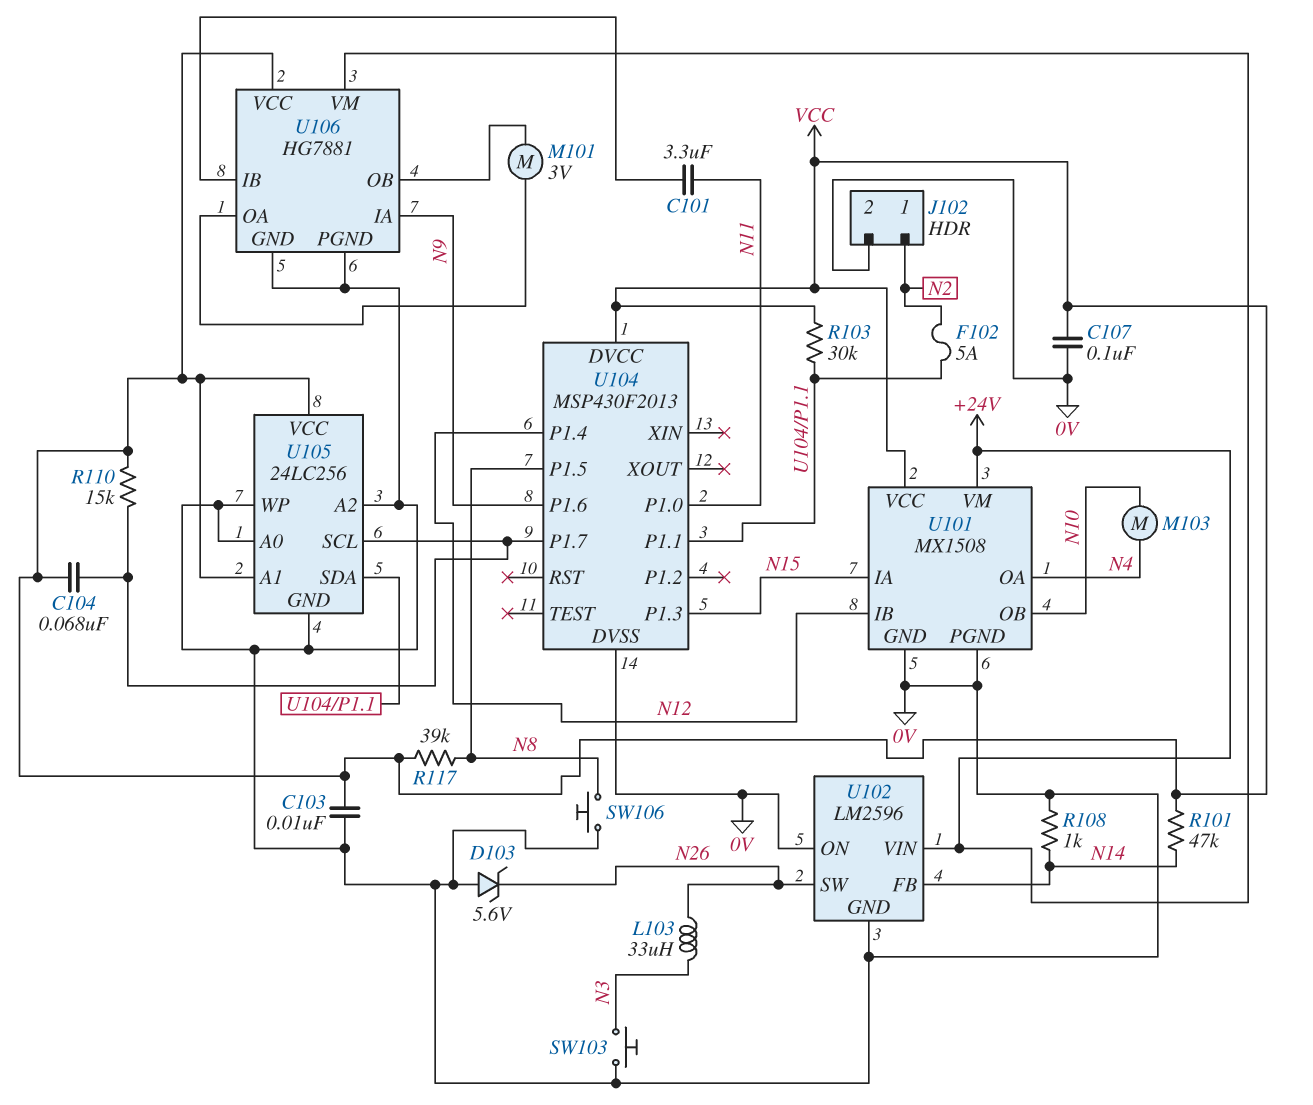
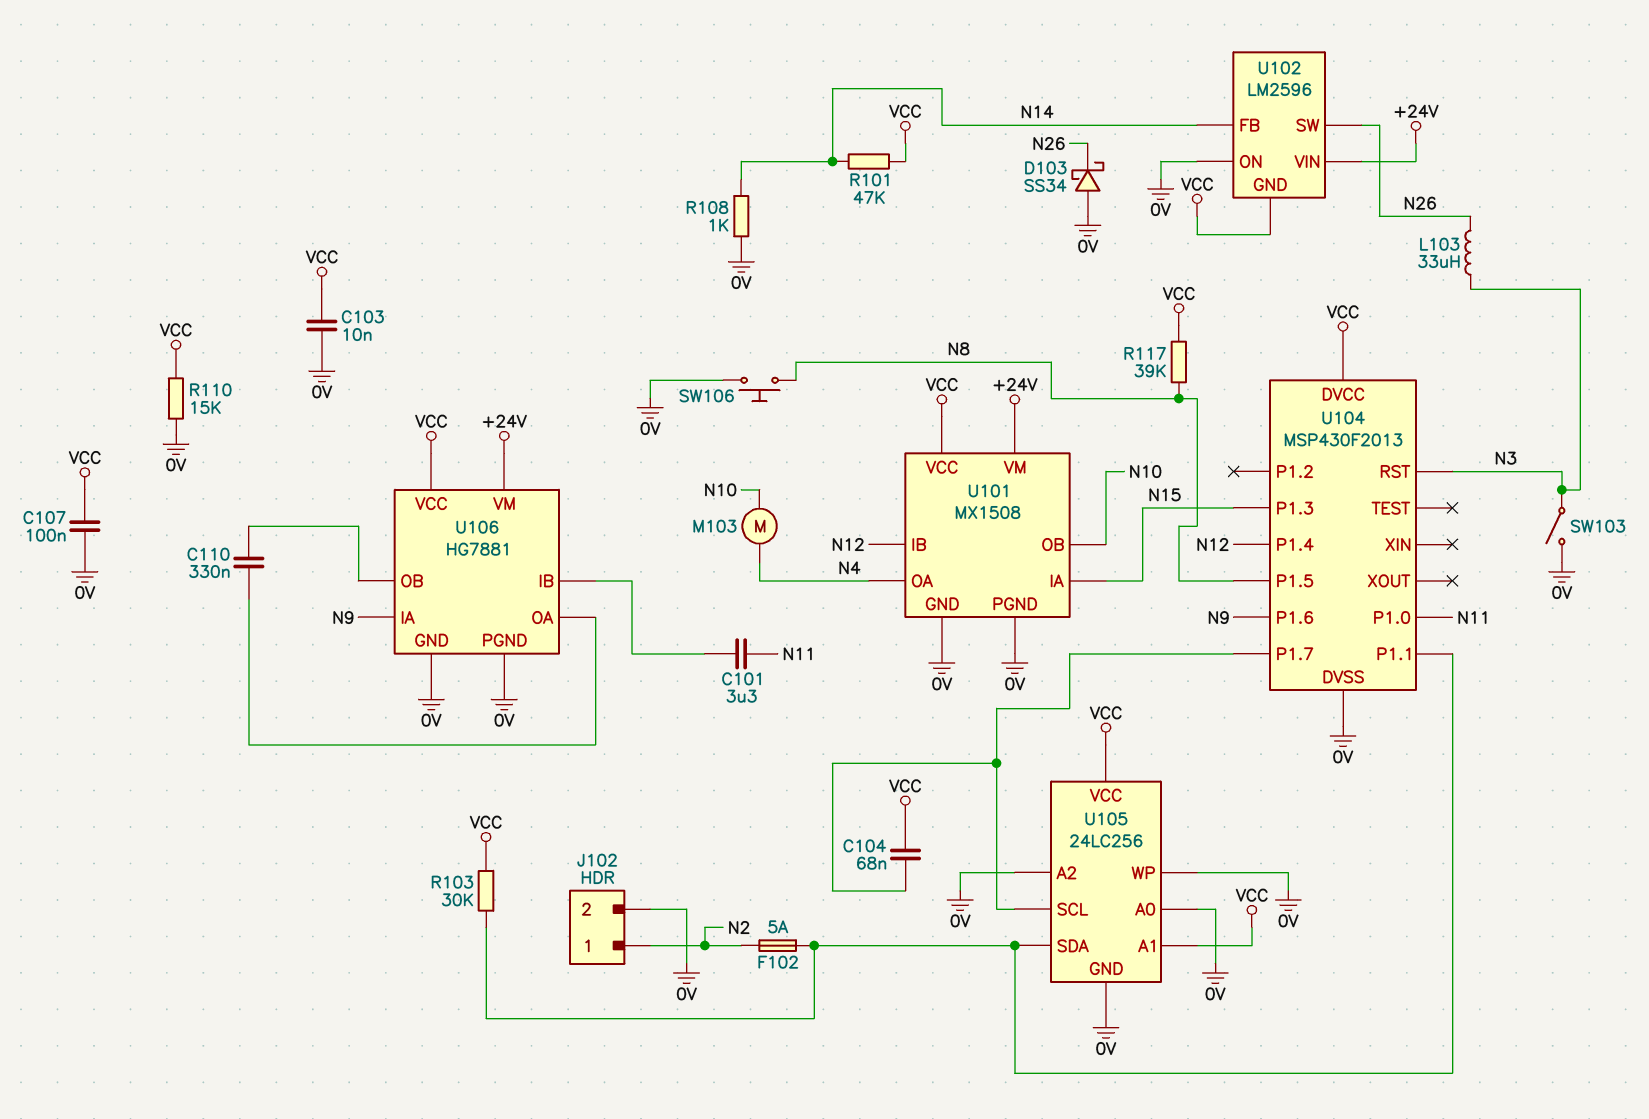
C110: none -> 330nF (U106/OA, U106/OB)
D103: zener 5.6V (A 0V, K N26) -> schottky SS34 (A 0V, K N26)
M101: motor 3V (U106/OA, U106/OB) -> none
R110: 15k (U104/P1.7, VCC) -> 15k (0V, VCC)
SW103: button (0V, N3) -> switch (0V, N3)
U102 pin GND: 0V -> VCC
U104 pin RST: none -> N3

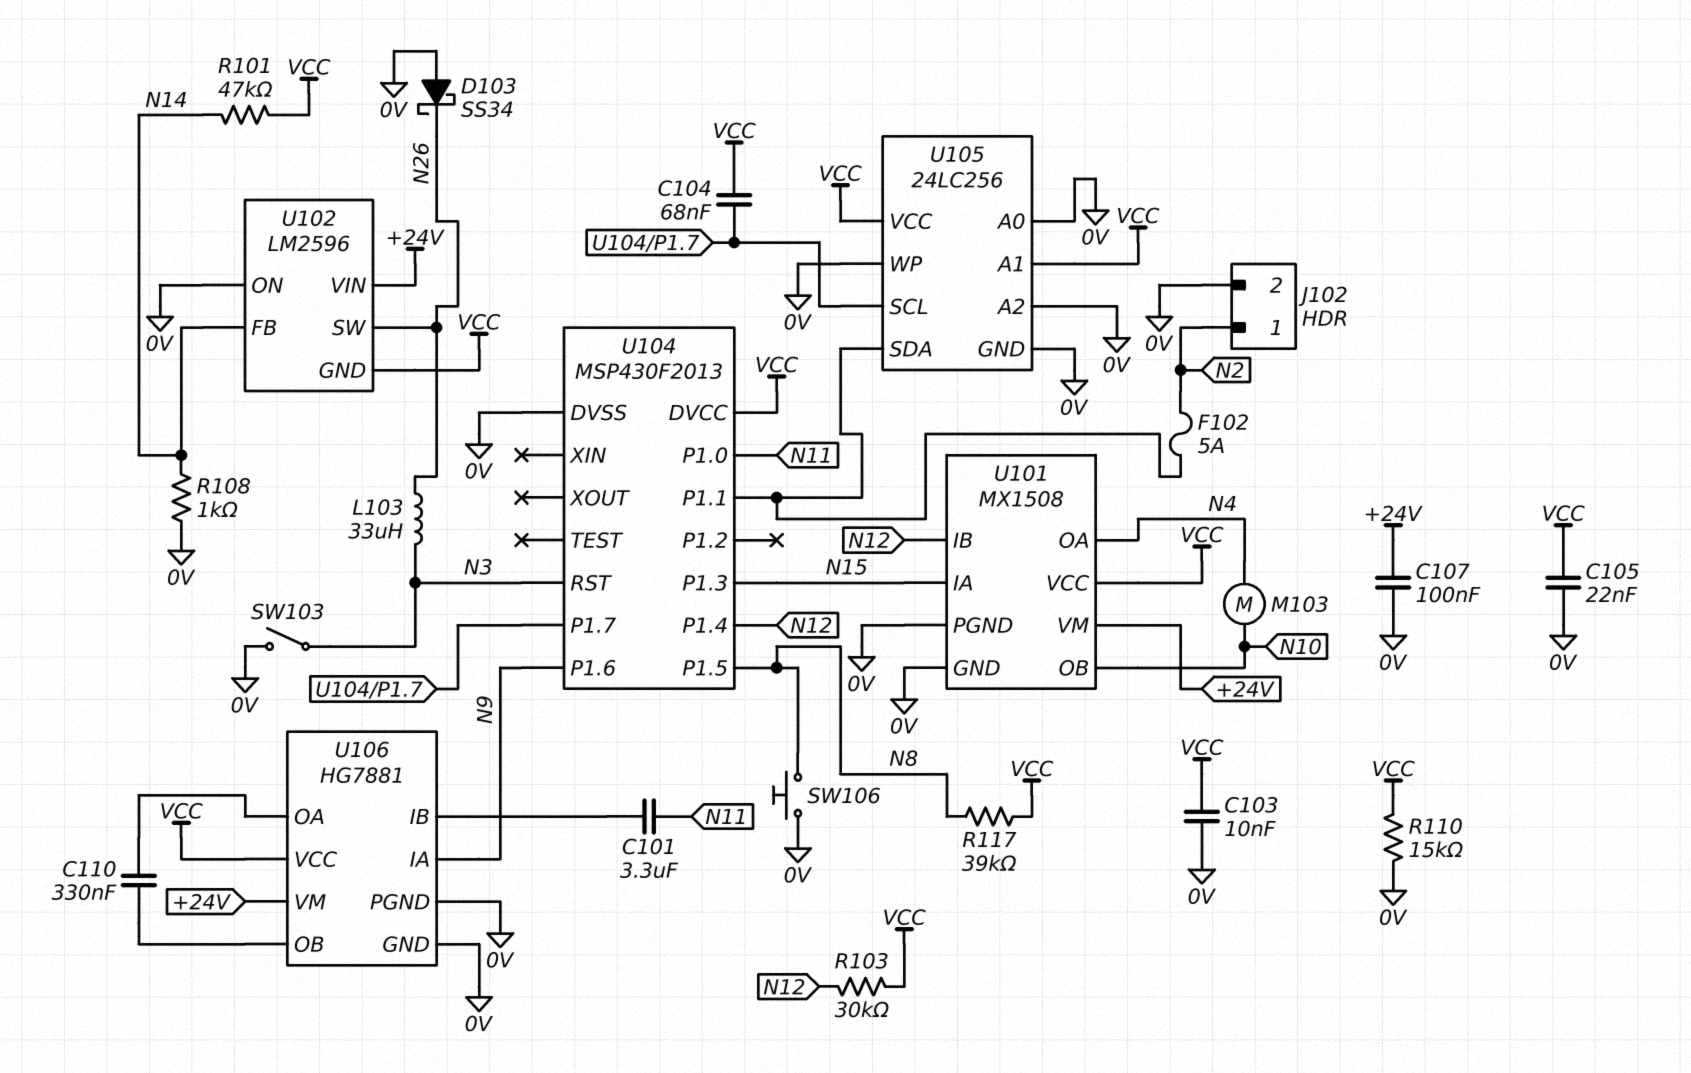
C105: none -> 22nF (0V, VCC)
C107: 100nF (0V, VCC) -> 100nF (+24V, 0V)
R103: 30k (U104/P1.1, VCC) -> 30k (N12, VCC)

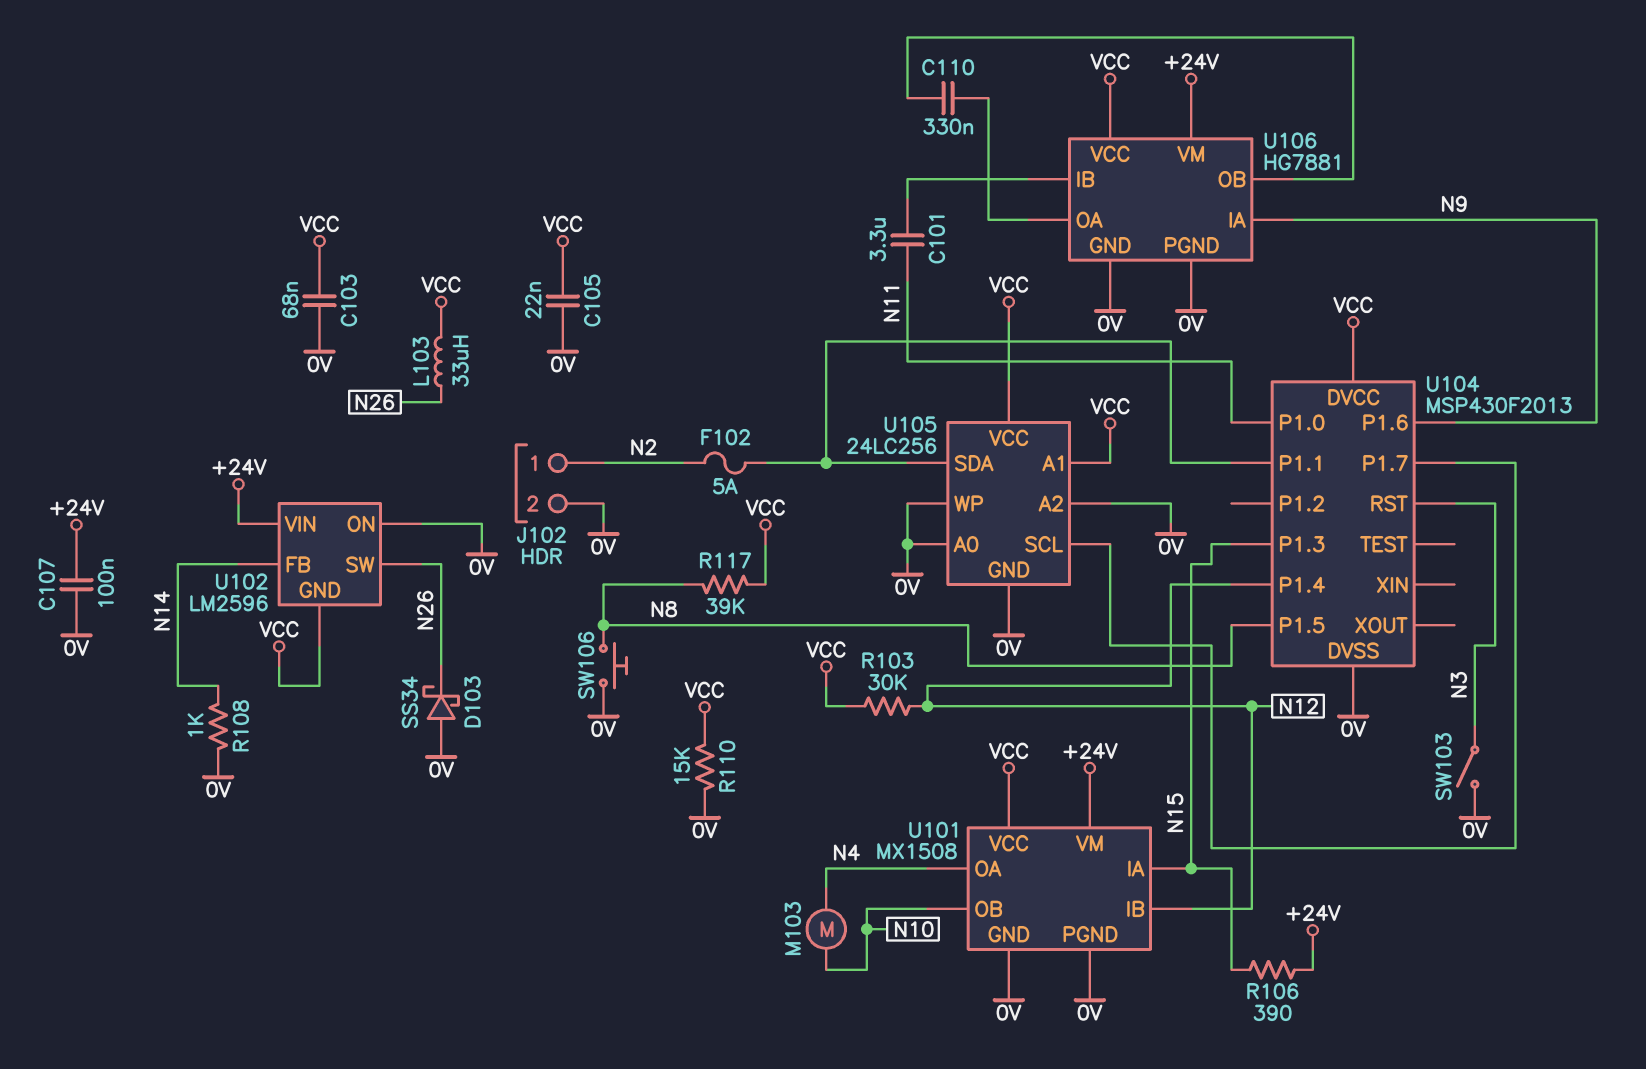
C103: 10nF (0V, VCC) -> 68nF (0V, VCC)
C104: 68nF (U104/P1.7, VCC) -> none
L103: 33uH (N3, N26) -> 33uH (N26, VCC)
R101: 47k (N14, VCC) -> none
R106: none -> 390 (+24V, N15)

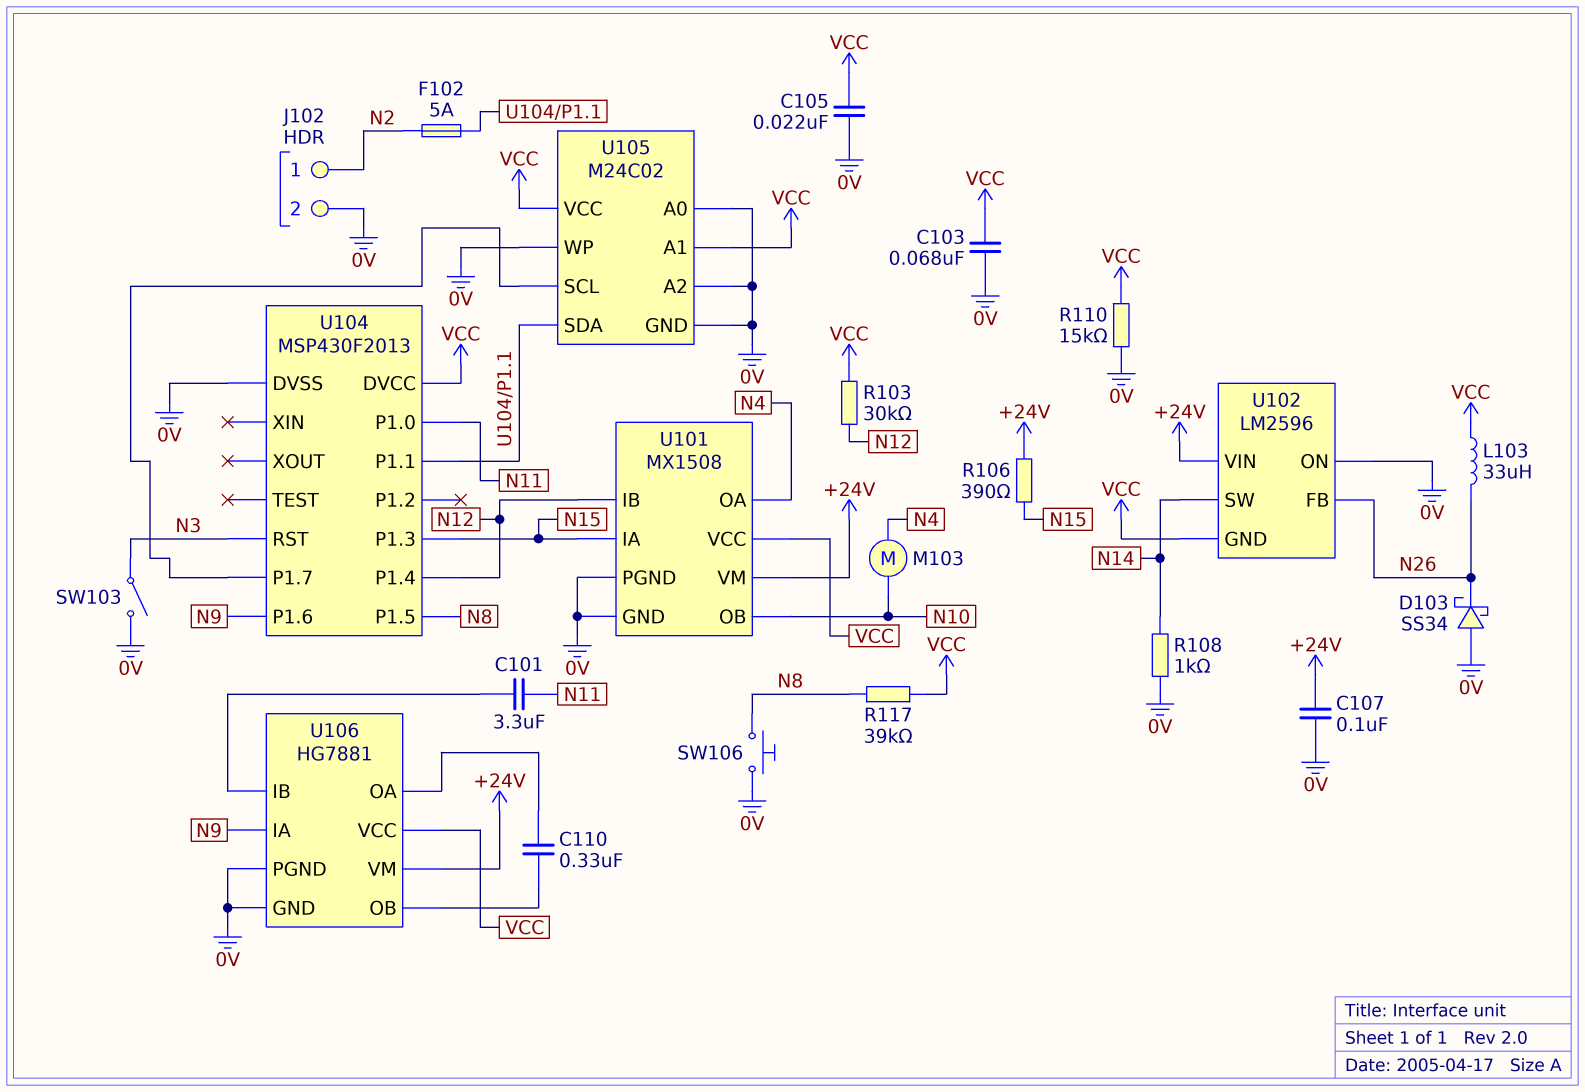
U102 pin FB: N14 -> N26
U102 pin SW: N26 -> N14
U105: 24LC256 -> M24C02

